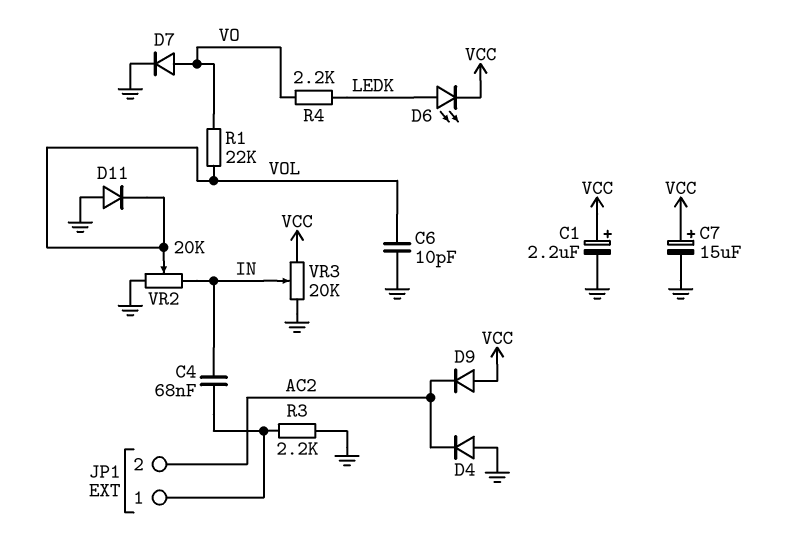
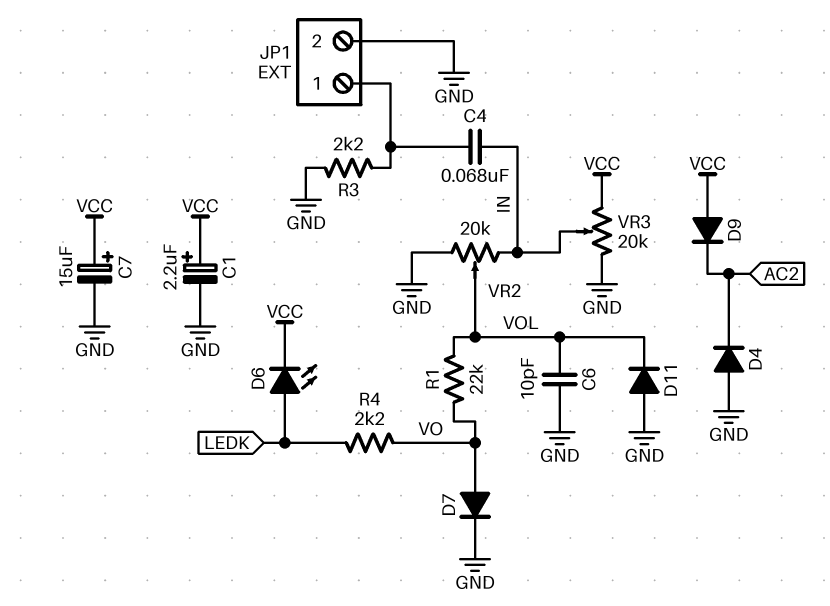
JP1 pin 2: AC2 -> GND

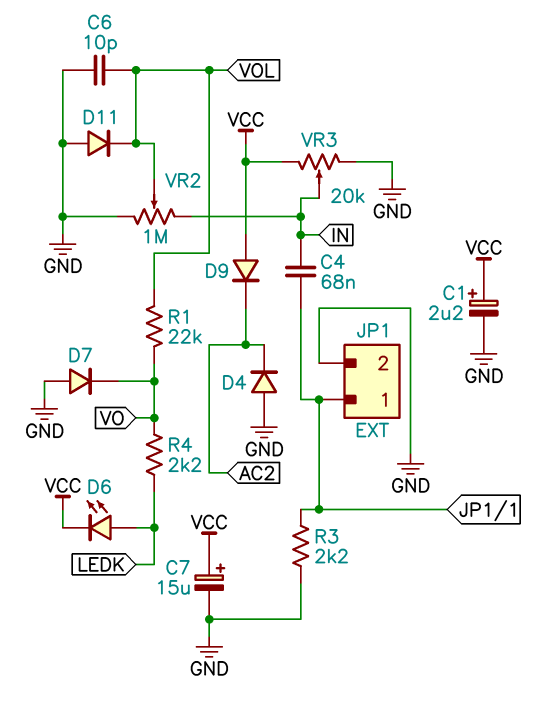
D7: diode (A VO, K GND) -> diode (A GND, K VO)
VR2: 20k (GND, IN, wiper VOL) -> 1M (GND, IN, wiper VOL)

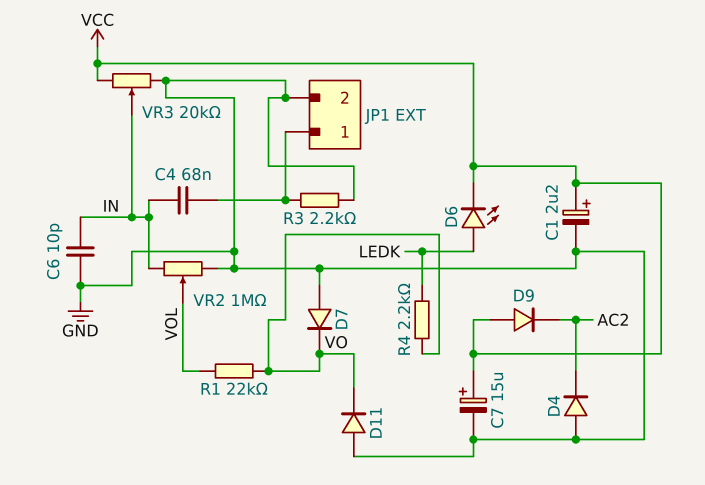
C6: 10pF (GND, VOL) -> 10pF (GND, IN)
D11: diode (A GND, K VOL) -> diode (A GND, K VO)

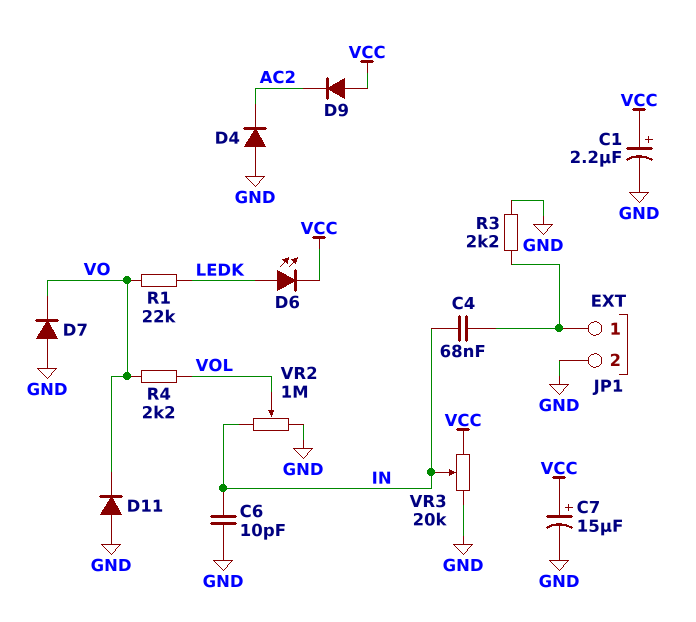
R1: 22k (VO, VOL) -> 22k (LEDK, VO)
R4: 2.2k (LEDK, VO) -> 2.2k (VO, VOL)

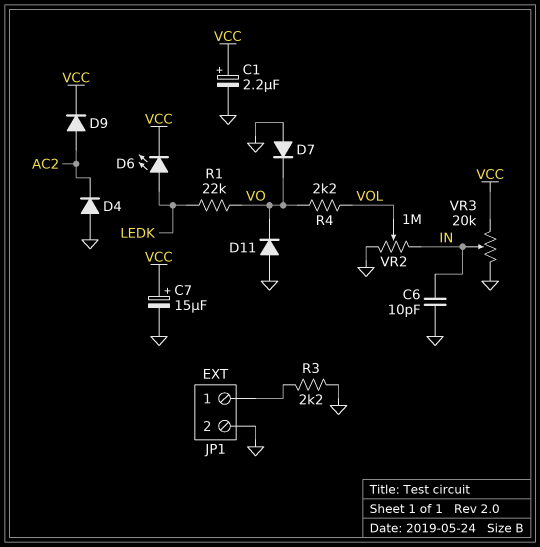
C4: 68nF (IN, JP1/1) -> none
D9: diode (A VCC, K AC2) -> diode (A AC2, K VCC)

